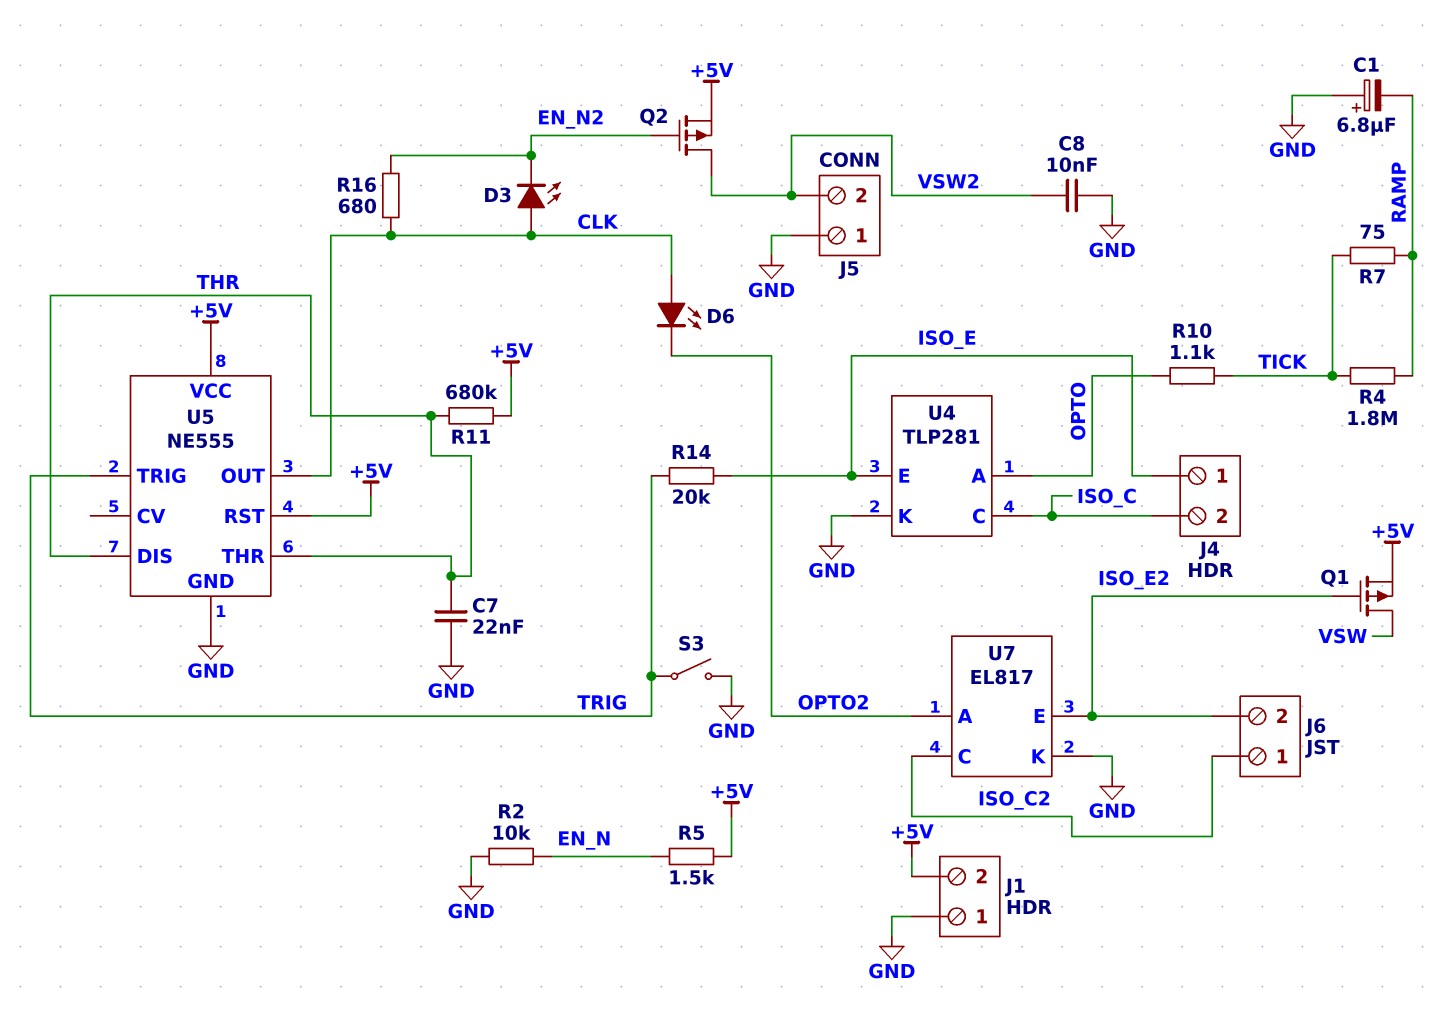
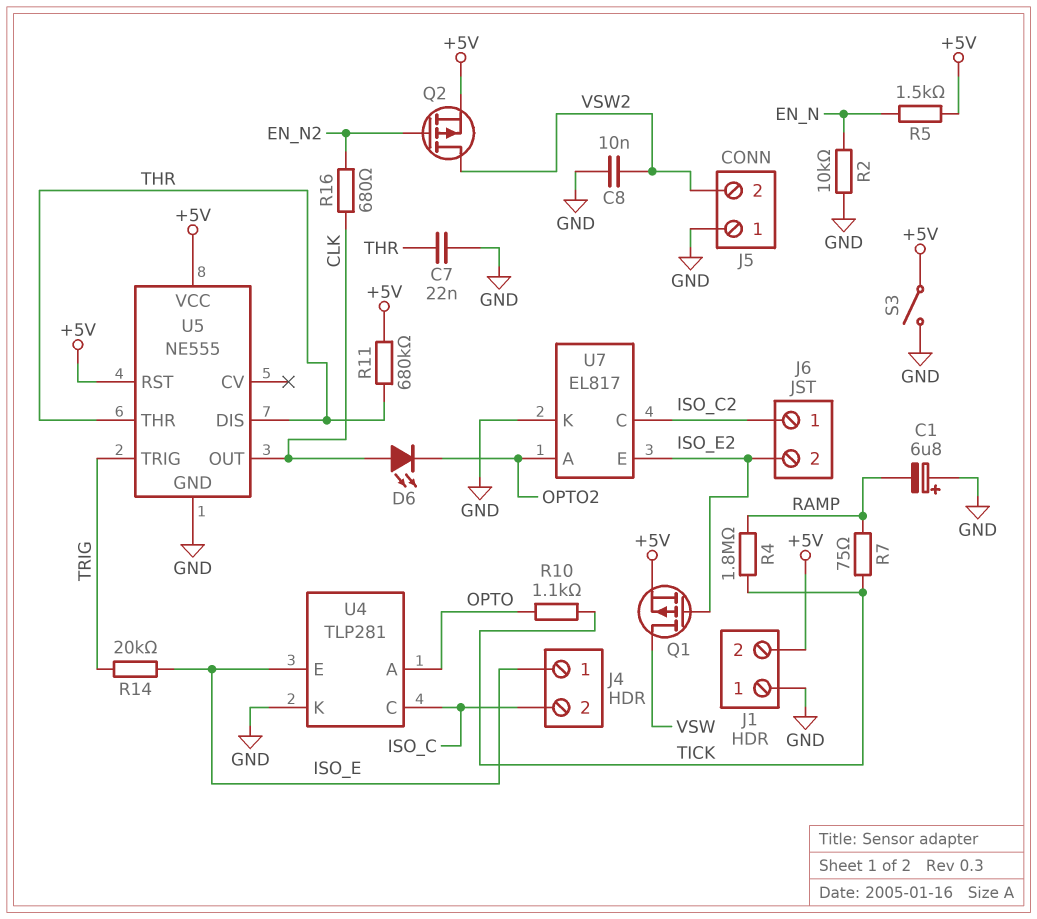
D3: LED (A CLK, K EN_N2) -> none
S3: switch (GND, TRIG) -> switch (+5V, GND)

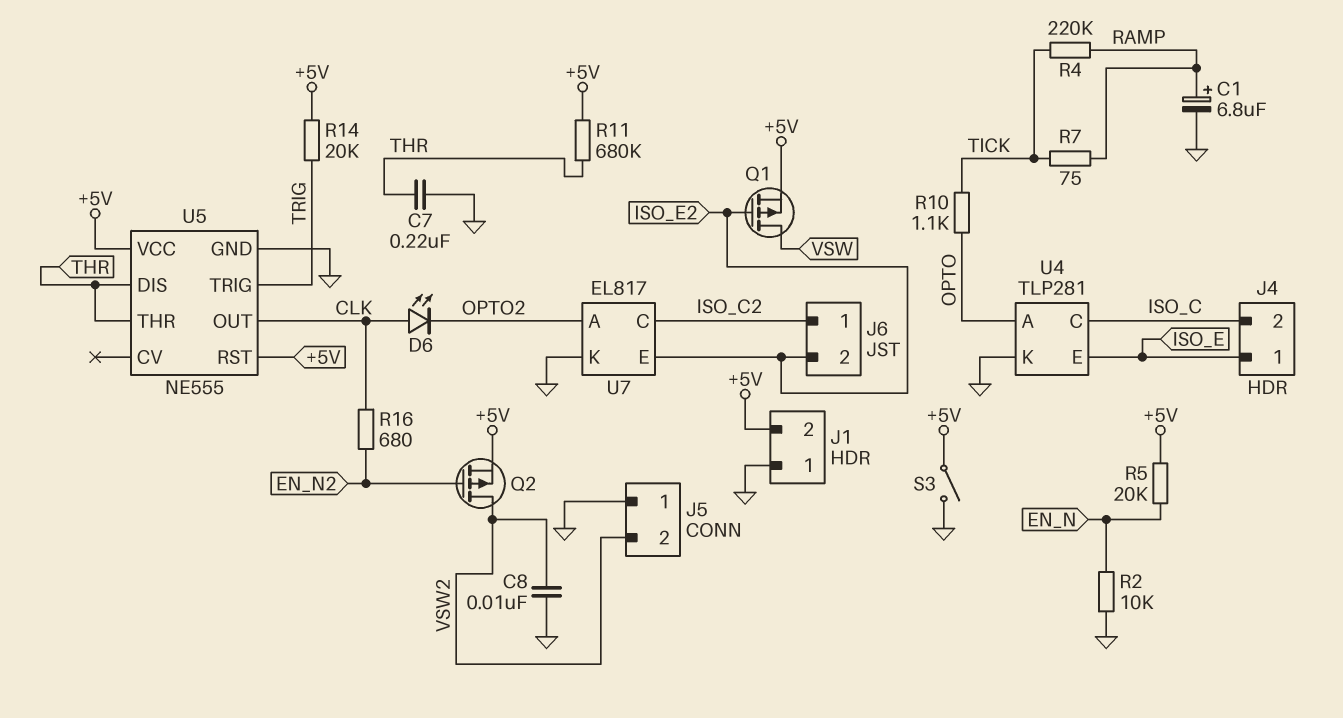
C1: 6.8uF (plus GND, minus RAMP) -> 6.8uF (plus RAMP, minus GND)
C7: 22nF (GND, THR) -> 220nF (GND, THR)
R4: 1.8M (RAMP, TICK) -> 220k (RAMP, TICK)
R5: 1.5k (+5V, EN_N) -> 20k (+5V, EN_N)
R14: 20k (ISO_E, TRIG) -> 20k (+5V, TRIG)

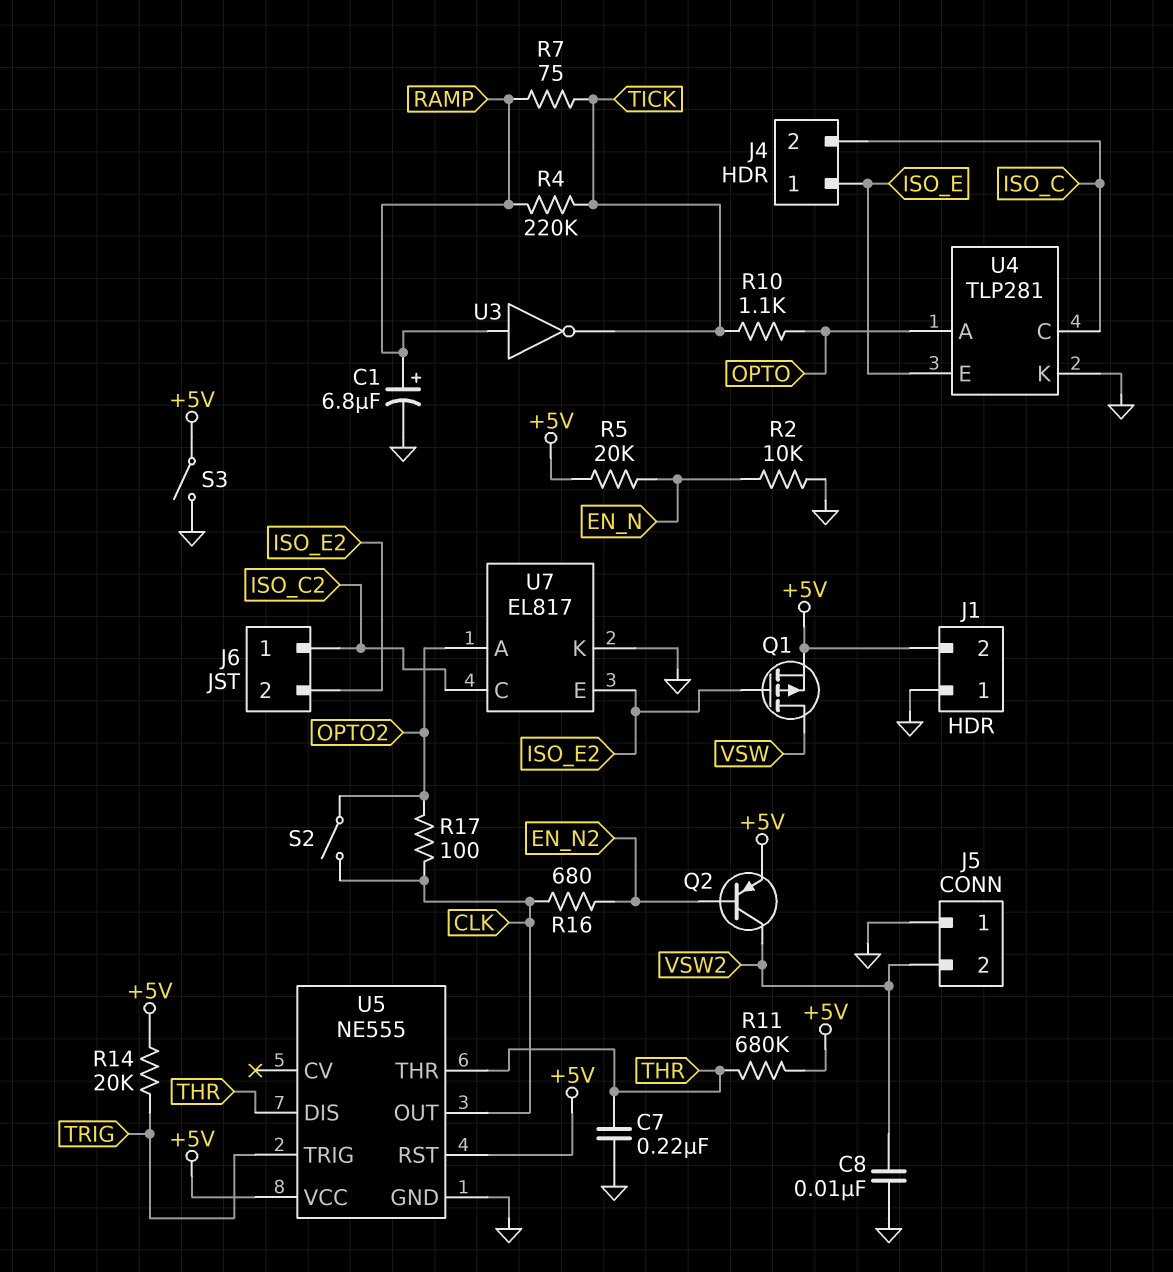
D6: LED (A CLK, K OPTO2) -> none
Q2: PMOS (G EN_N2, D VSW2, S +5V) -> PNP (B EN_N2, C VSW2, E +5V)
R17: none -> 100 (CLK, OPTO2)
S2: none -> switch (CLK, OPTO2)
U3: none -> NOT (in RAMP, out TICK)

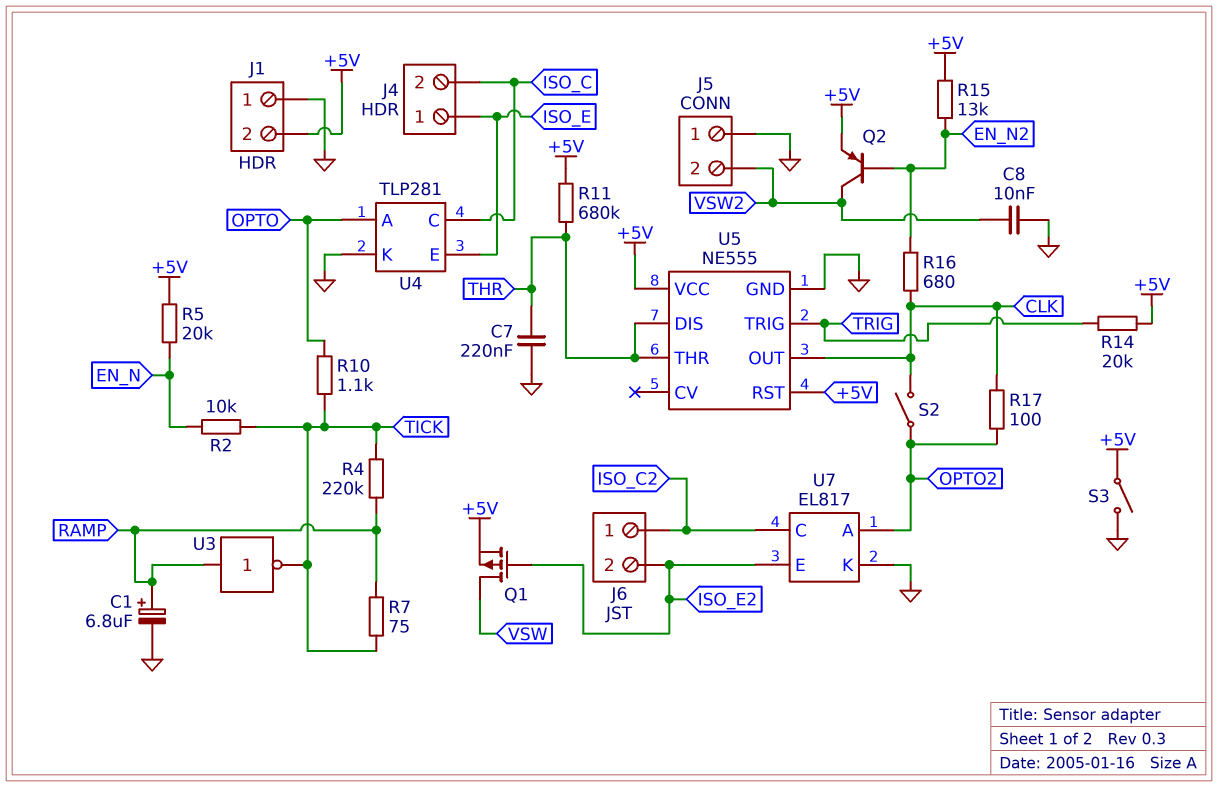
R2: 10k (EN_N, GND) -> 10k (EN_N, TICK)
R15: none -> 13k (+5V, EN_N2)

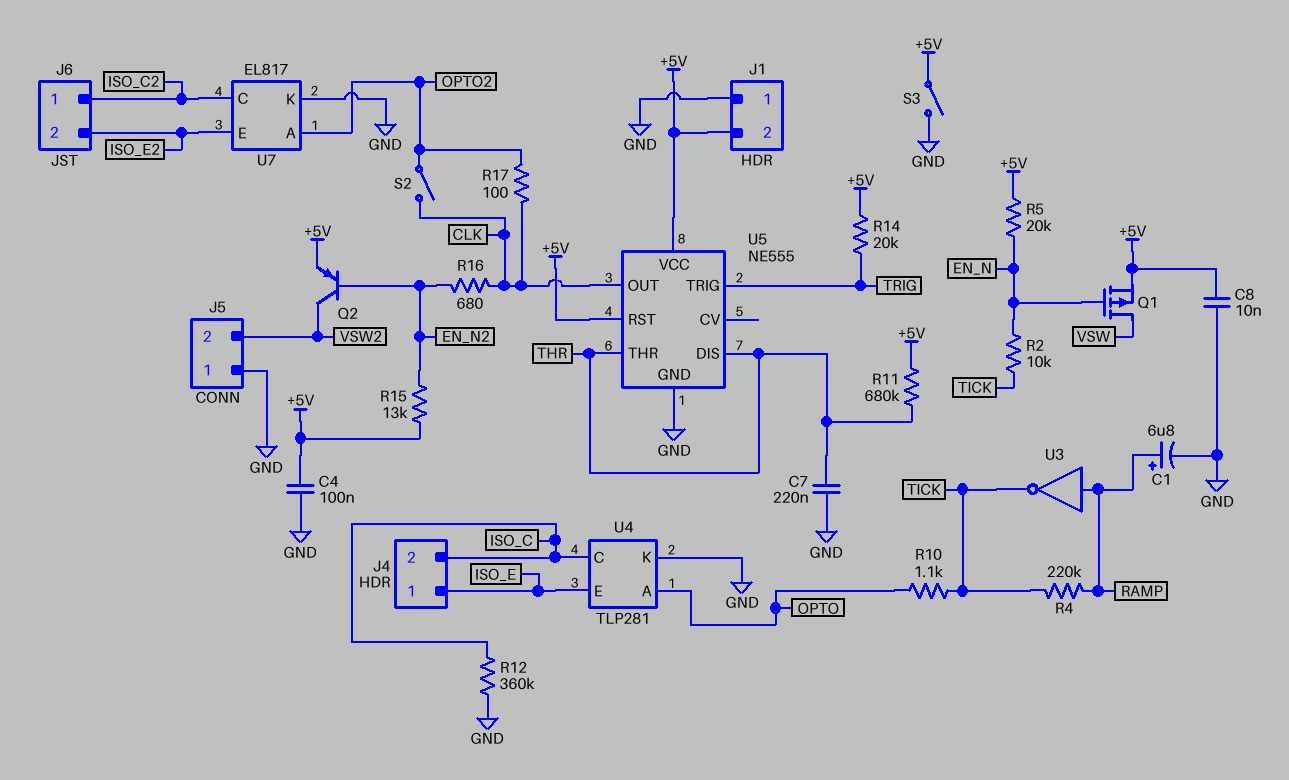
C4: none -> 100nF (+5V, GND)
C8: 10nF (GND, VSW2) -> 10nF (+5V, GND)
Q1: PMOS (G ISO_E2, D VSW, S +5V) -> PMOS (G EN_N, D VSW, S +5V)
R7: 75 (RAMP, TICK) -> none
R12: none -> 360k (GND, ISO_C)

